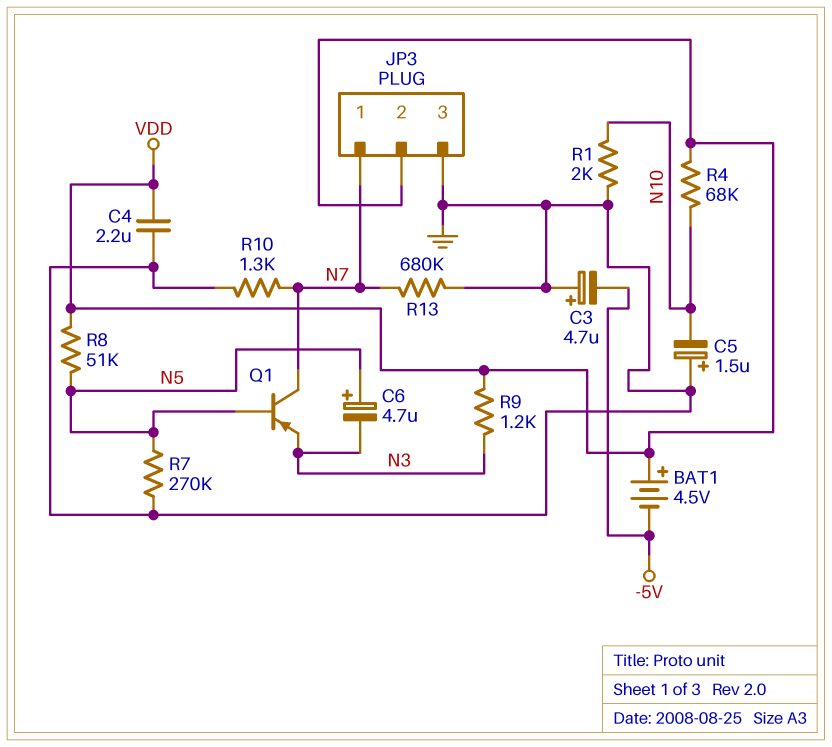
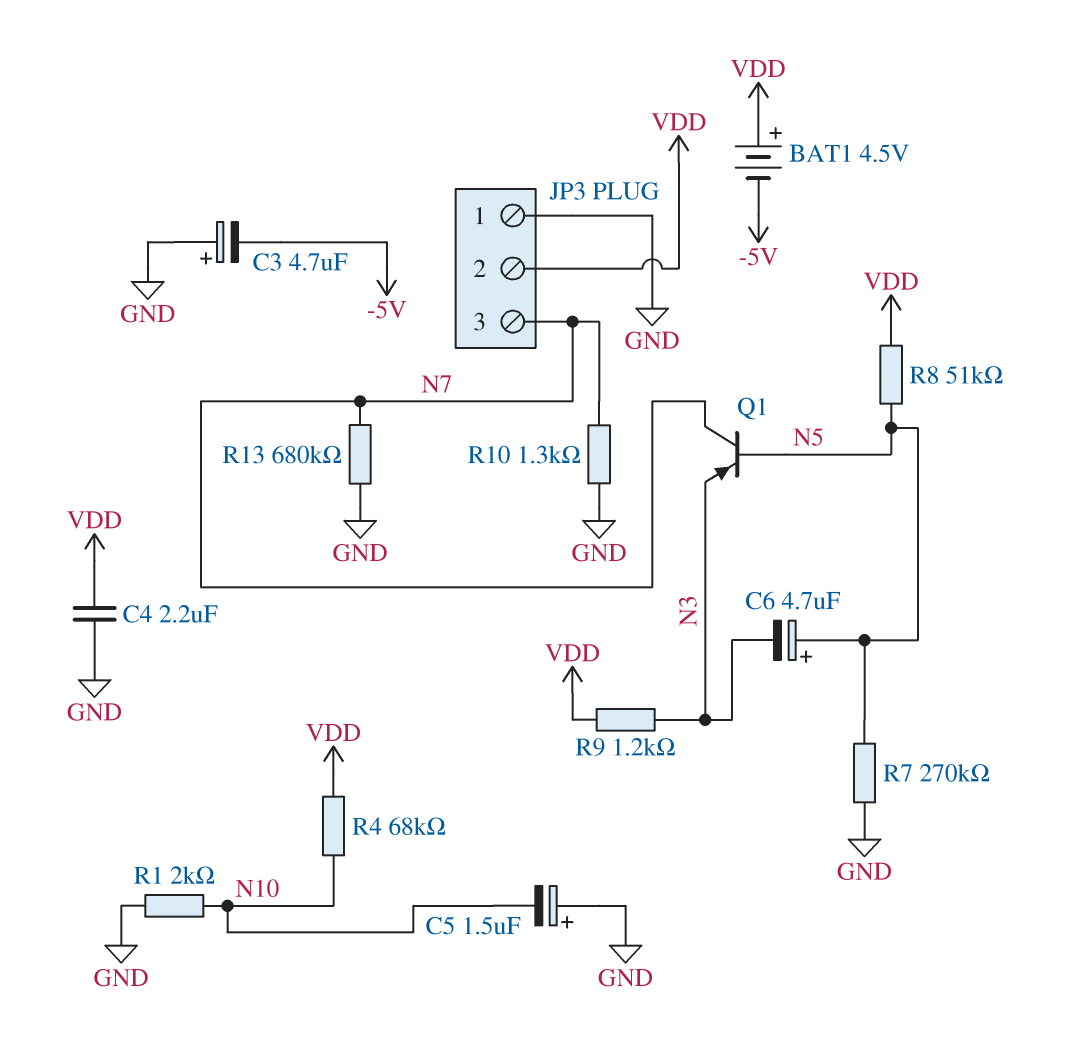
JP3 pin 1: N7 -> GND
JP3 pin 3: GND -> N7

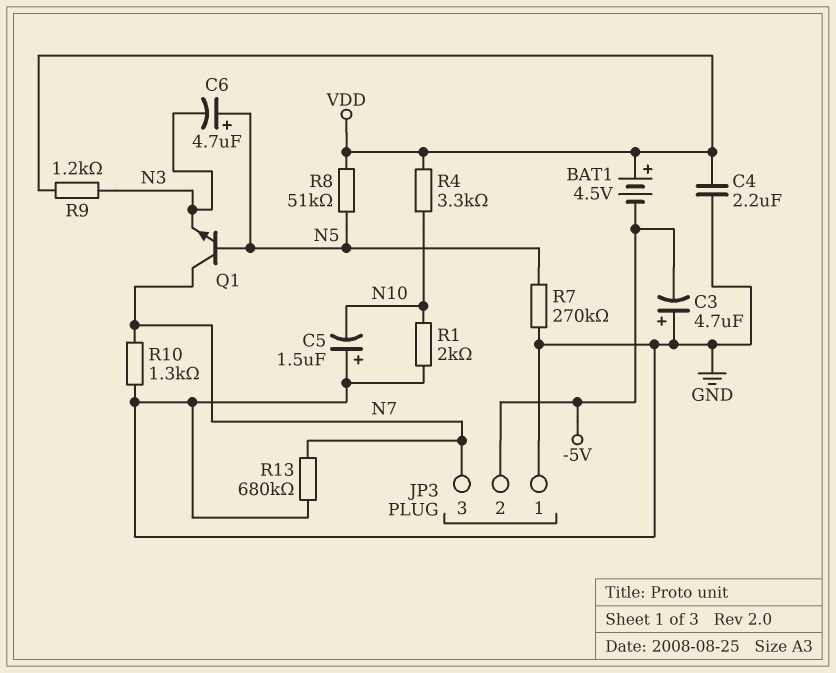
JP3 pin 2: VDD -> -5V
Q1: PNP (B N5, C N7, E N3) -> NPN (B N5, C N7, E N3)
R4: 68k (N10, VDD) -> 3.3k (N10, VDD)

